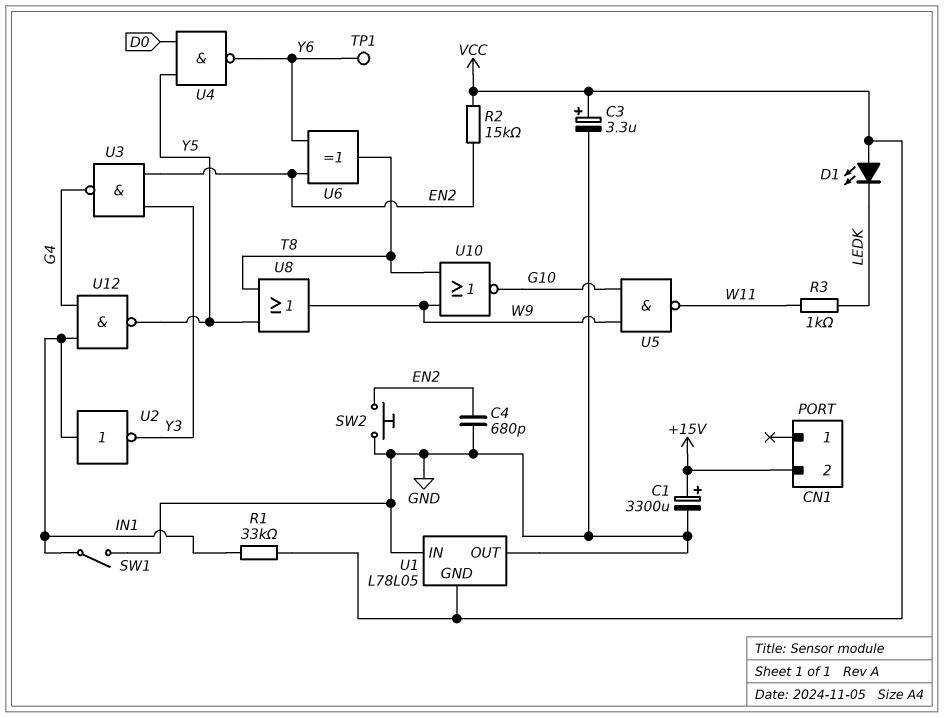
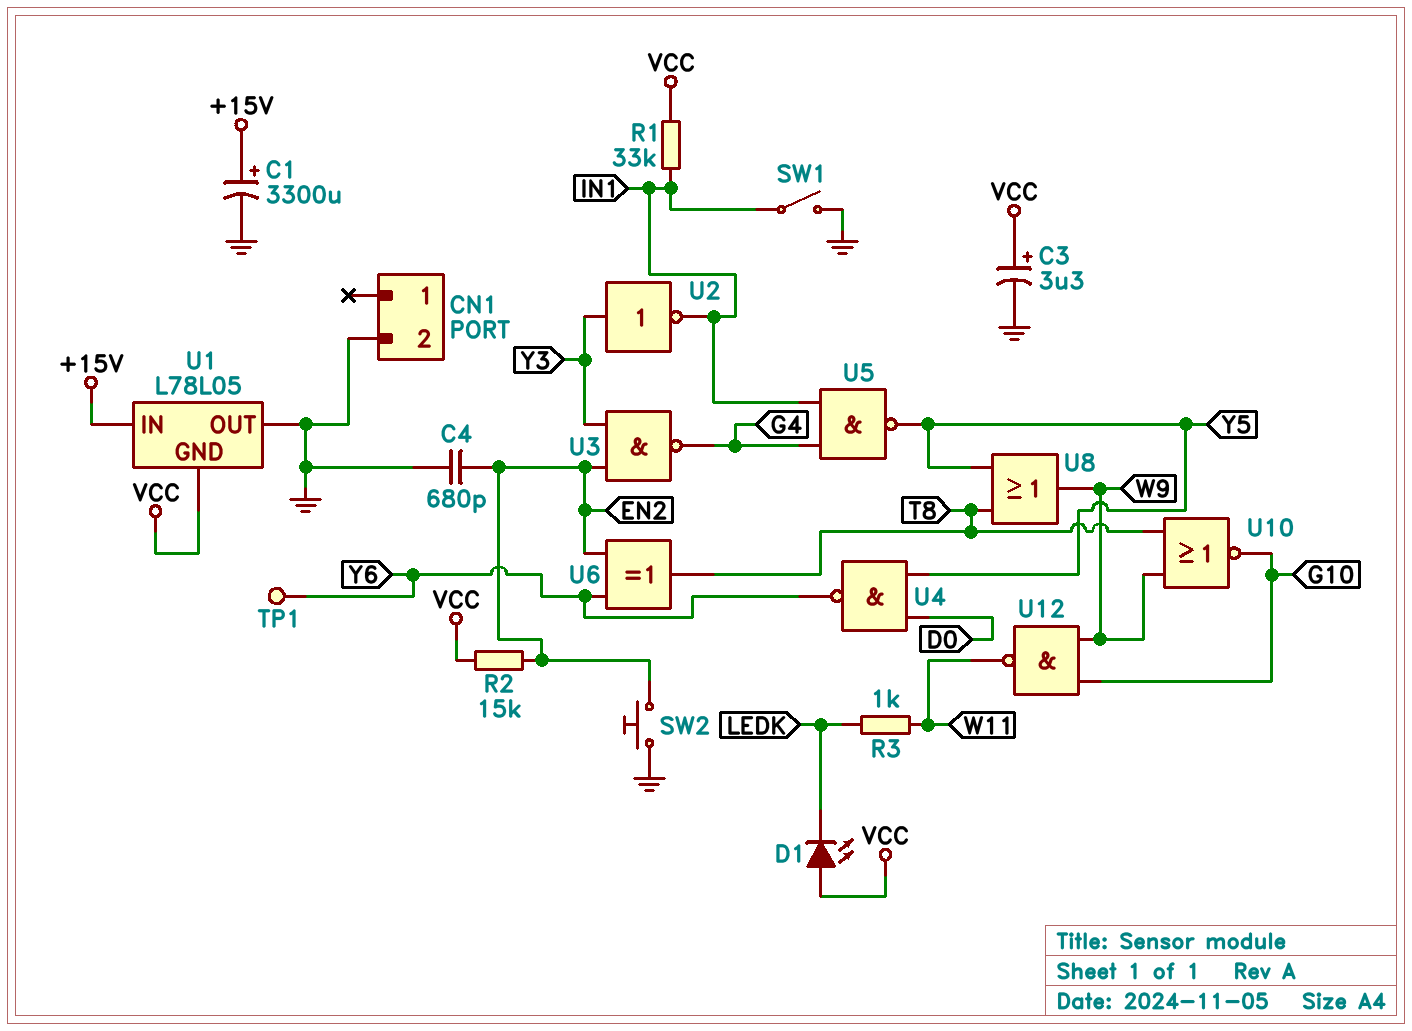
CN1 pin 2: +15V -> GND
U1 pin IN: GND -> +15V
U2: NOT (in IN1, out Y3) -> NOT (in Y3, out IN1)
U5: NAND (in G10, in W9, out W11) -> NAND (in G4, in IN1, out Y5)
U12: NAND (in G4, in IN1, out Y5) -> NAND (in G10, in W9, out W11)

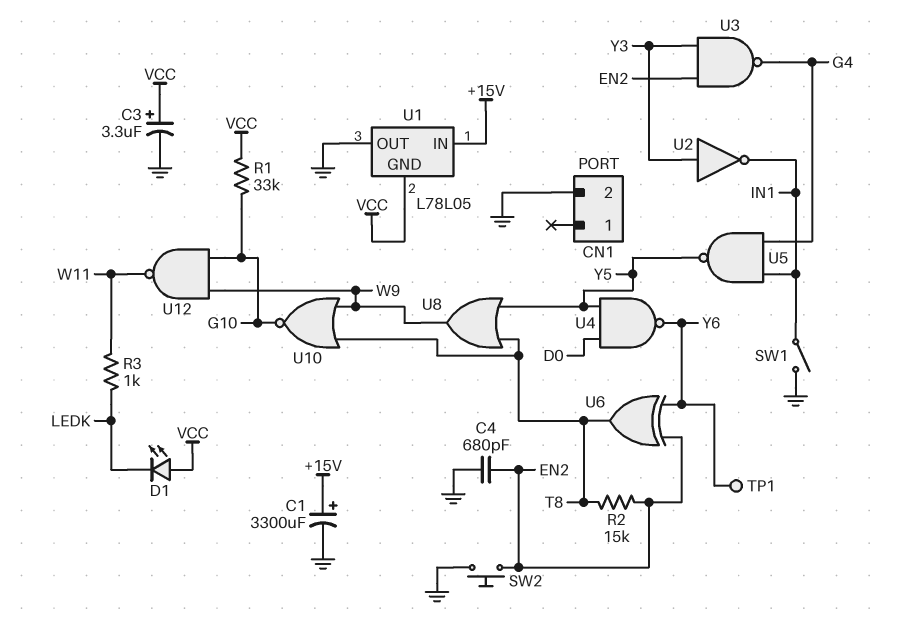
R1: 33k (IN1, VCC) -> 33k (G10, VCC)
R2: 15k (EN2, VCC) -> 15k (EN2, T8)

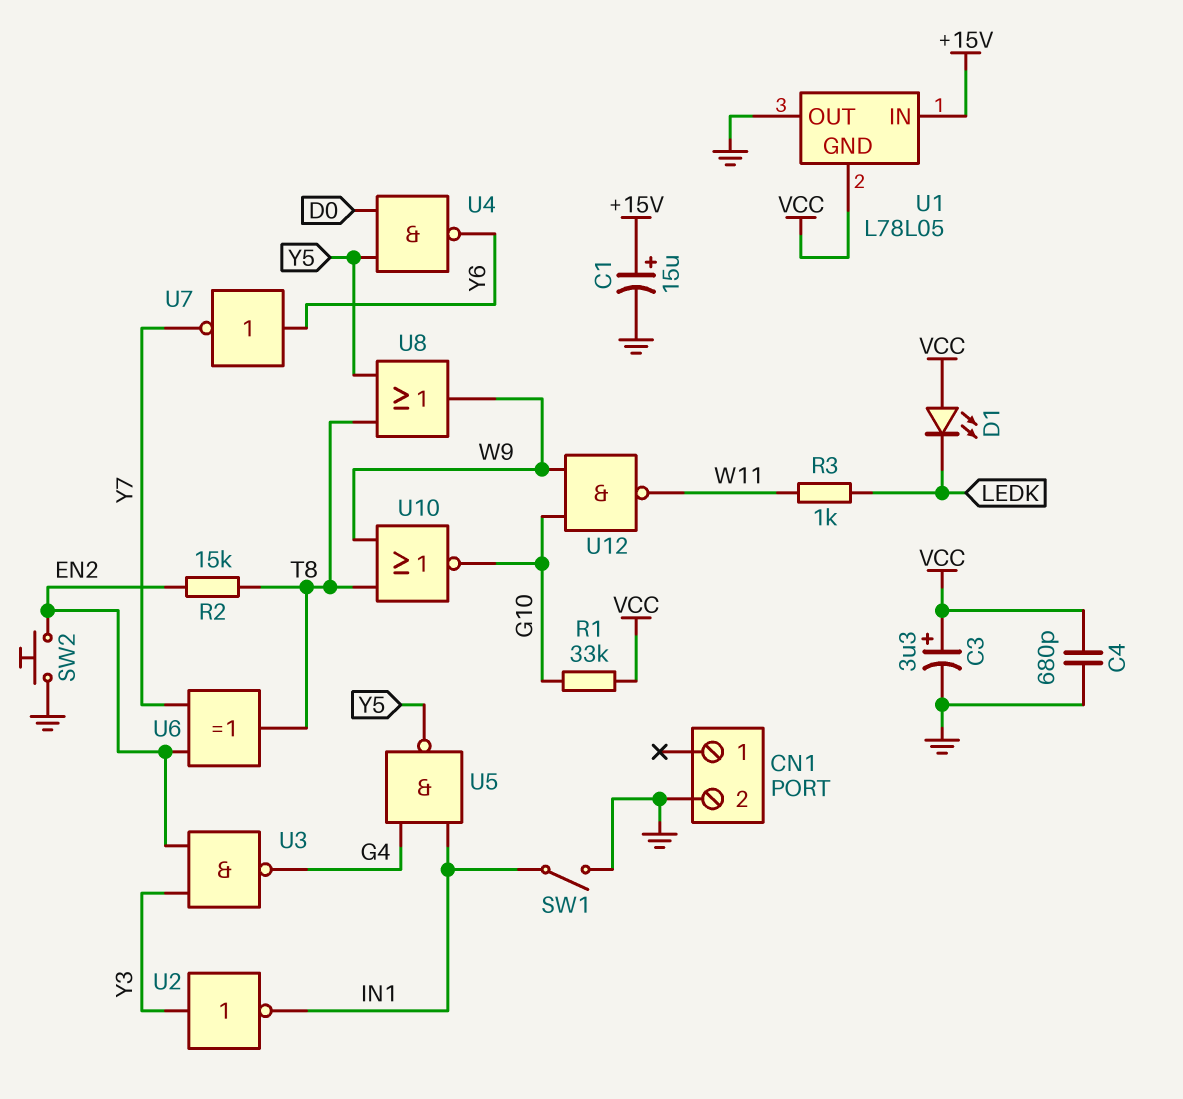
C1: 3300uF (plus +15V, minus GND) -> 15uF (plus +15V, minus GND)
C4: 680pF (EN2, GND) -> 680pF (GND, VCC)
TP1: test point (Y6) -> none
U6: XOR (in EN2, in Y6, out T8) -> XOR (in EN2, in Y7, out T8)
U7: none -> NOT (in Y6, out Y7)

